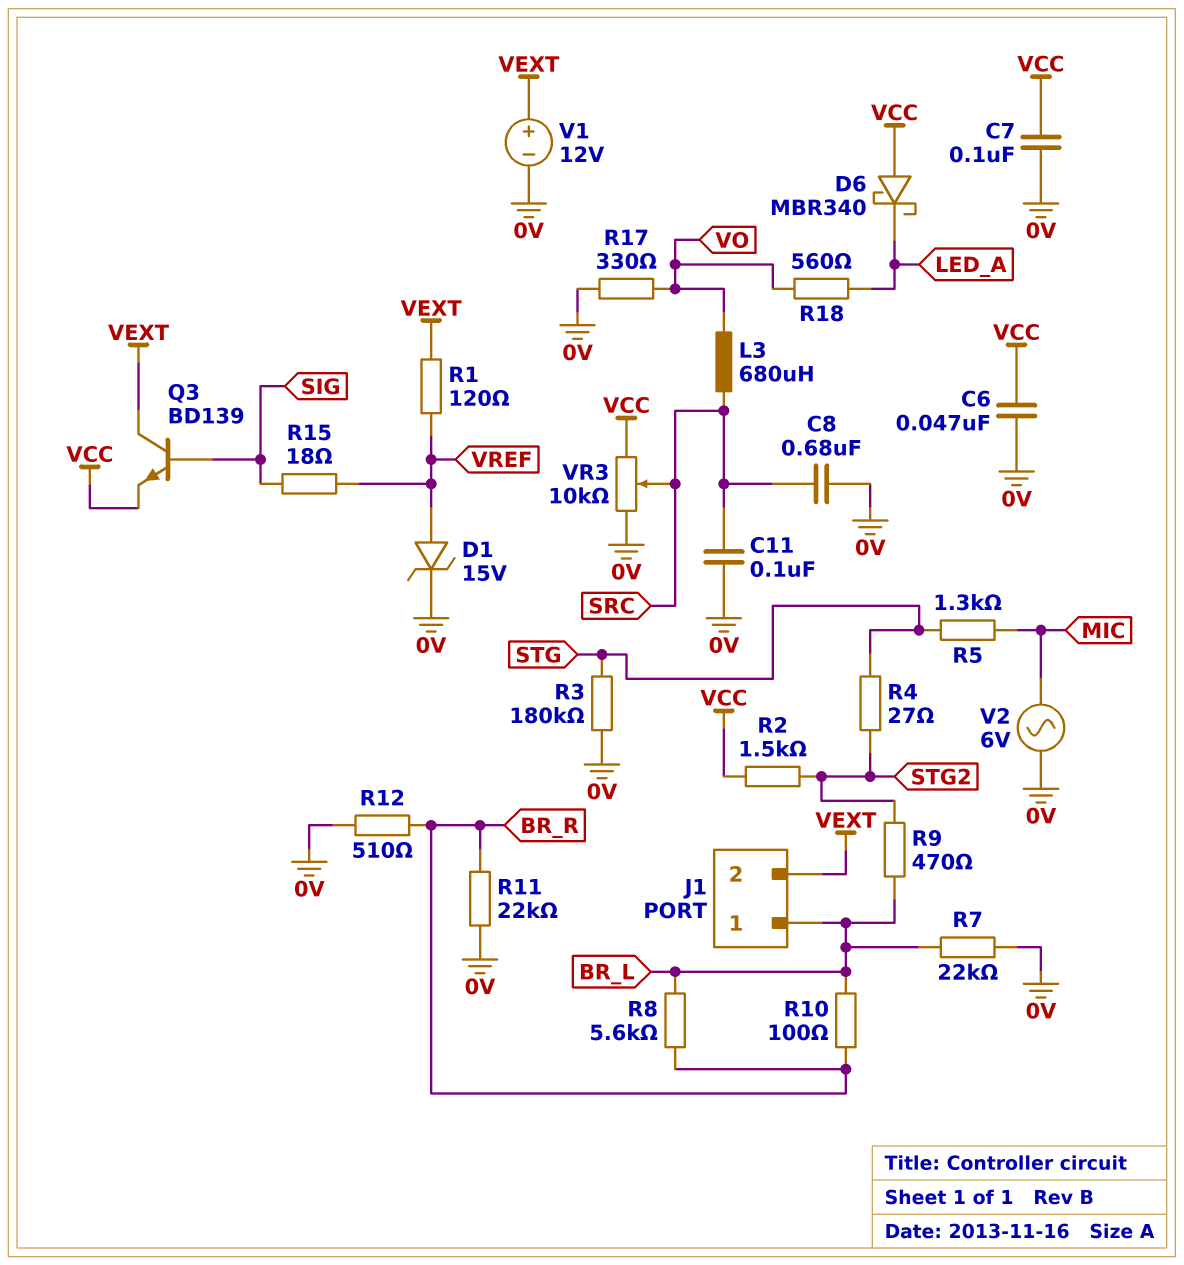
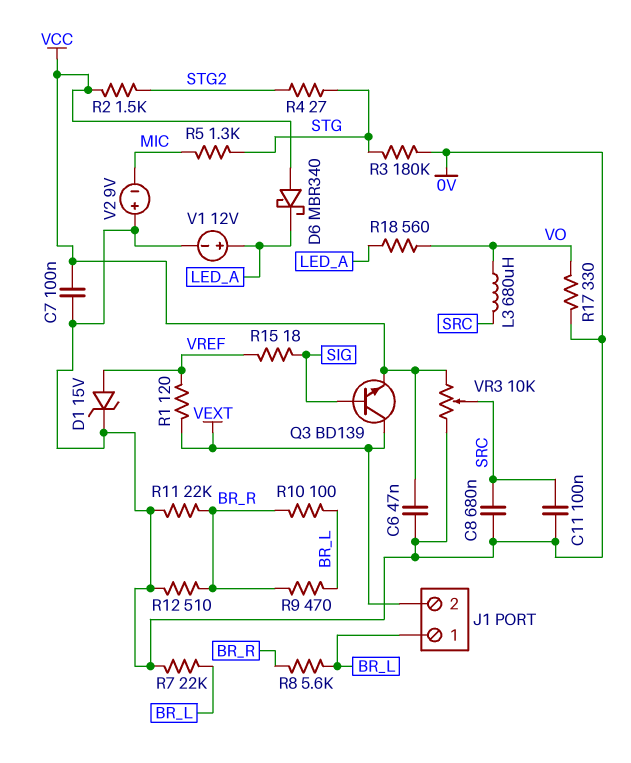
R9: 470 (BR_L, STG2) -> 470 (BR_L, BR_R)
V1: 12V (plus VEXT, minus 0V) -> 12V (plus LED_A, minus 0V)
V2: AC 6V (0V, MIC) -> 9V (plus 0V, minus MIC)

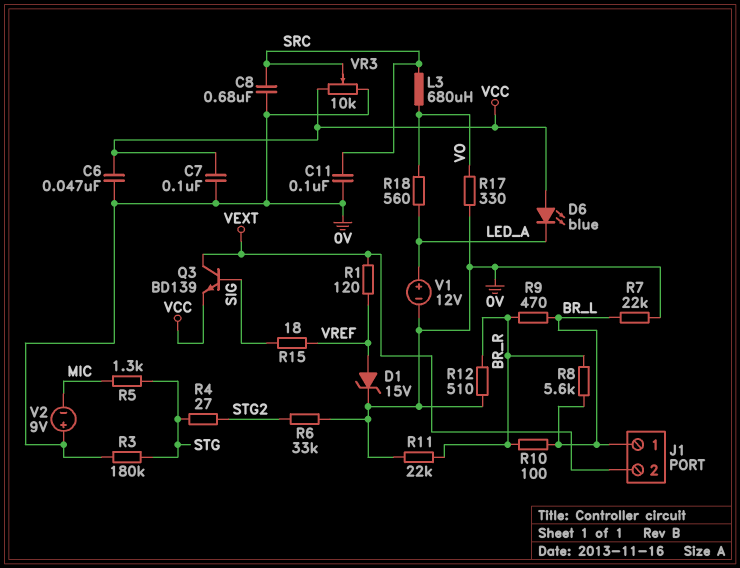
D6: schottky MBR340 (A VCC, K LED_A) -> LED blue (A VCC, K LED_A)
R2: 1.5k (STG2, VCC) -> none
R6: none -> 33k (0V, STG2)

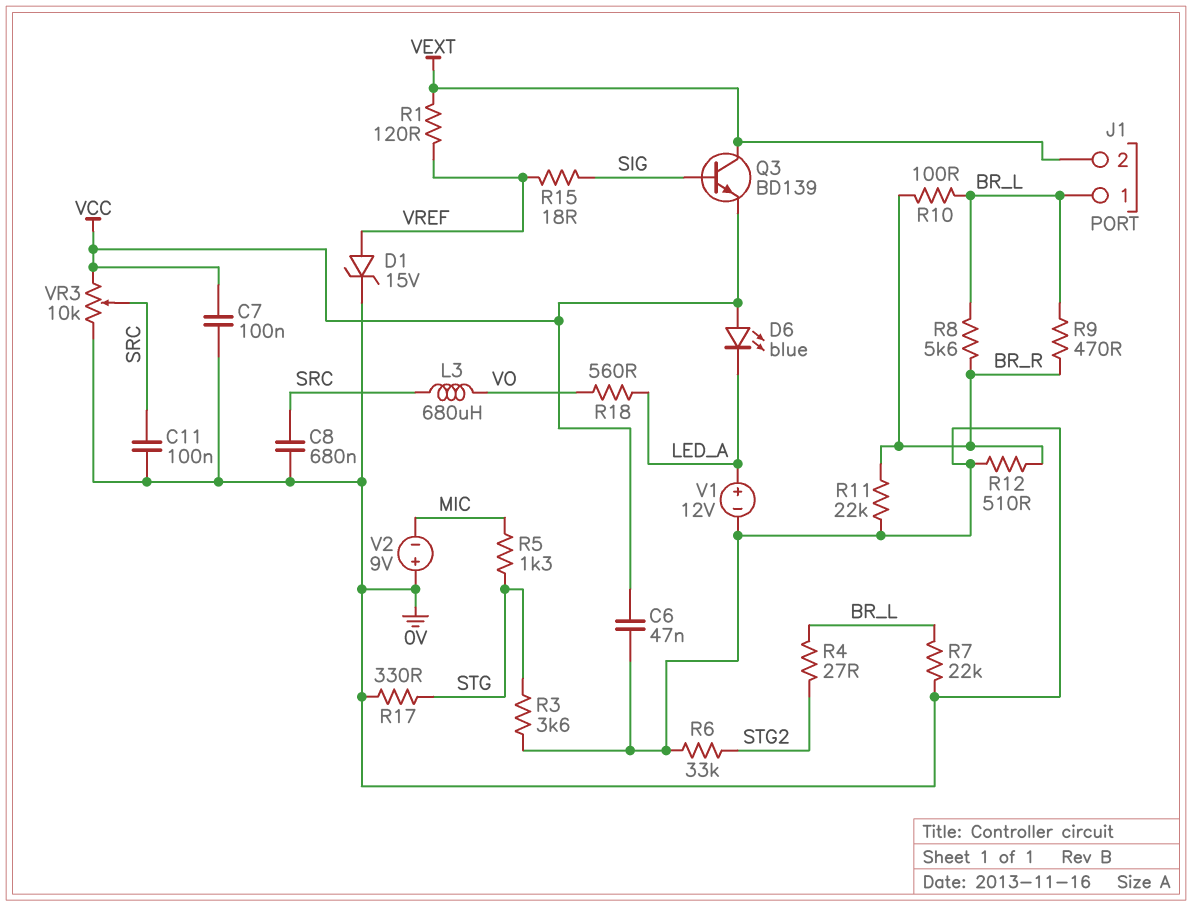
R3: 180k (0V, STG) -> 3.6k (0V, STG)
R4: 27 (STG, STG2) -> 27 (BR_L, STG2)
R17: 330 (0V, VO) -> 330 (0V, STG)

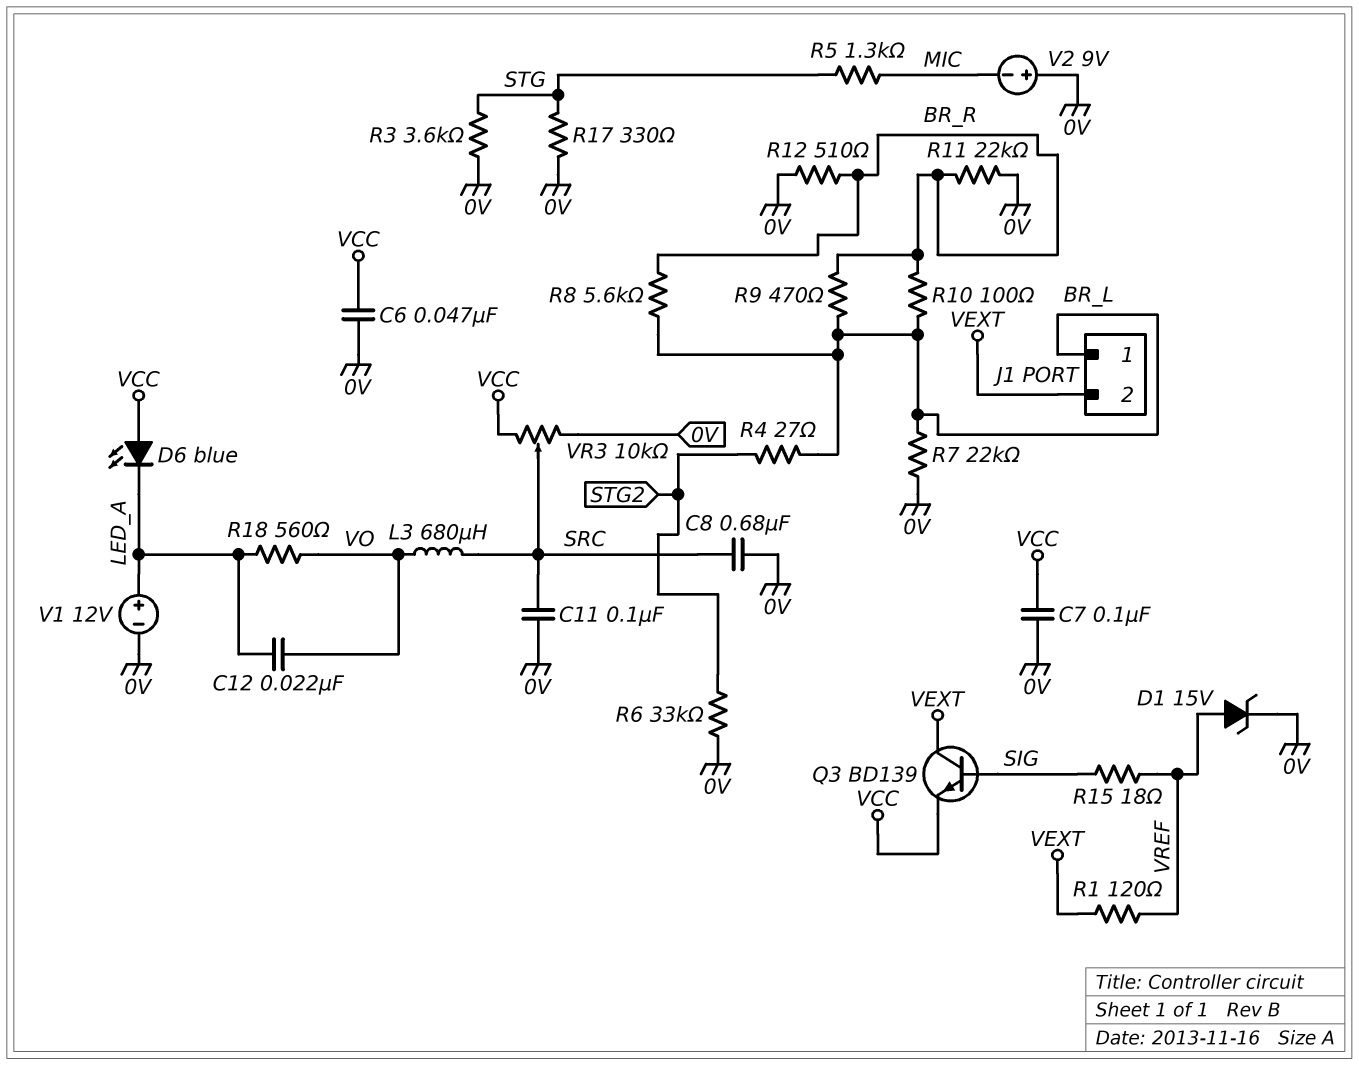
C12: none -> 22nF (LED_A, VO)

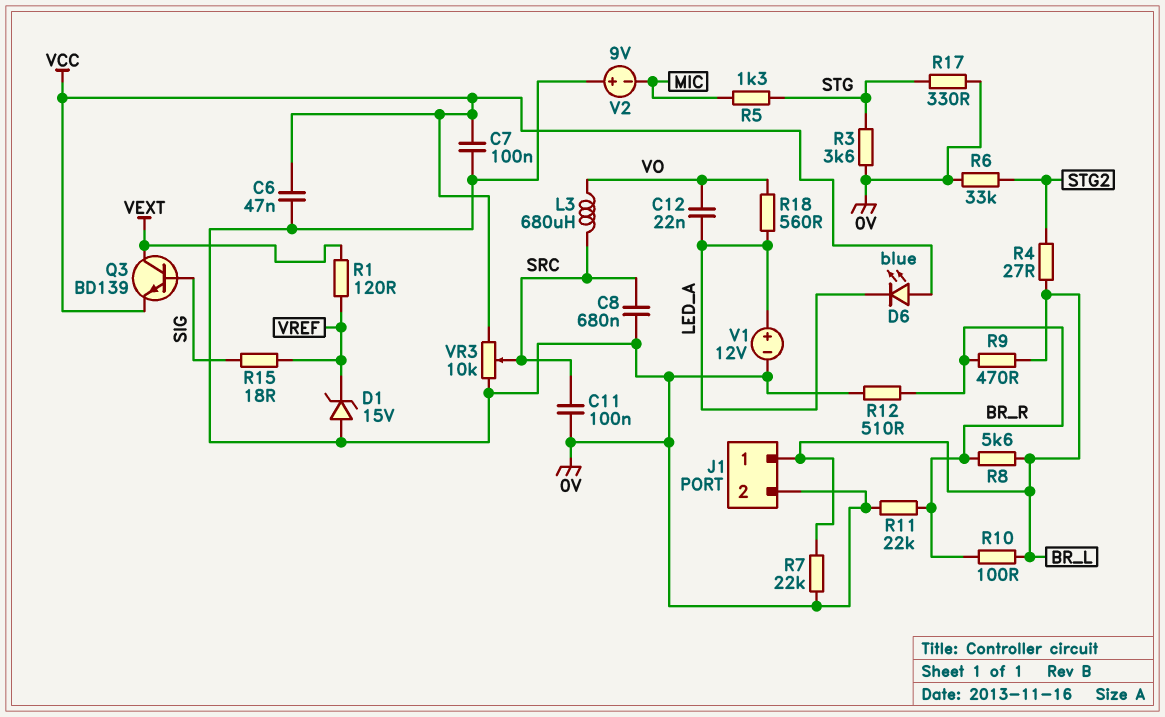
D1: zener 15V (A VREF, K 0V) -> zener 15V (A 0V, K VREF)
J1 pin 2: VEXT -> 0V

